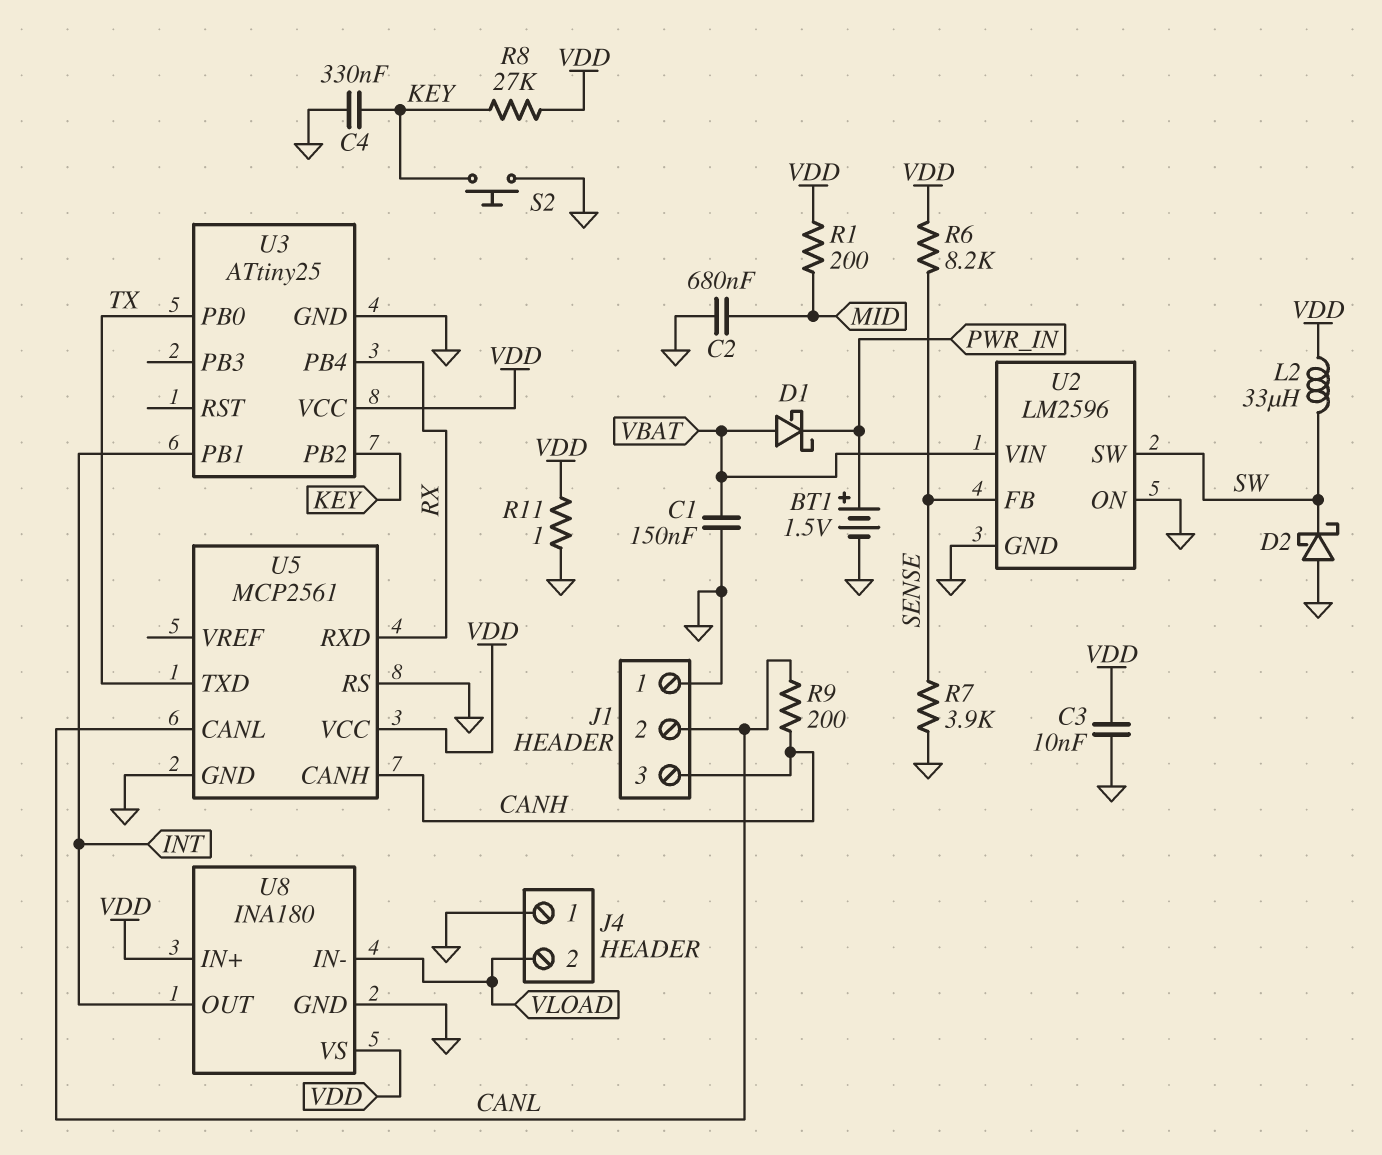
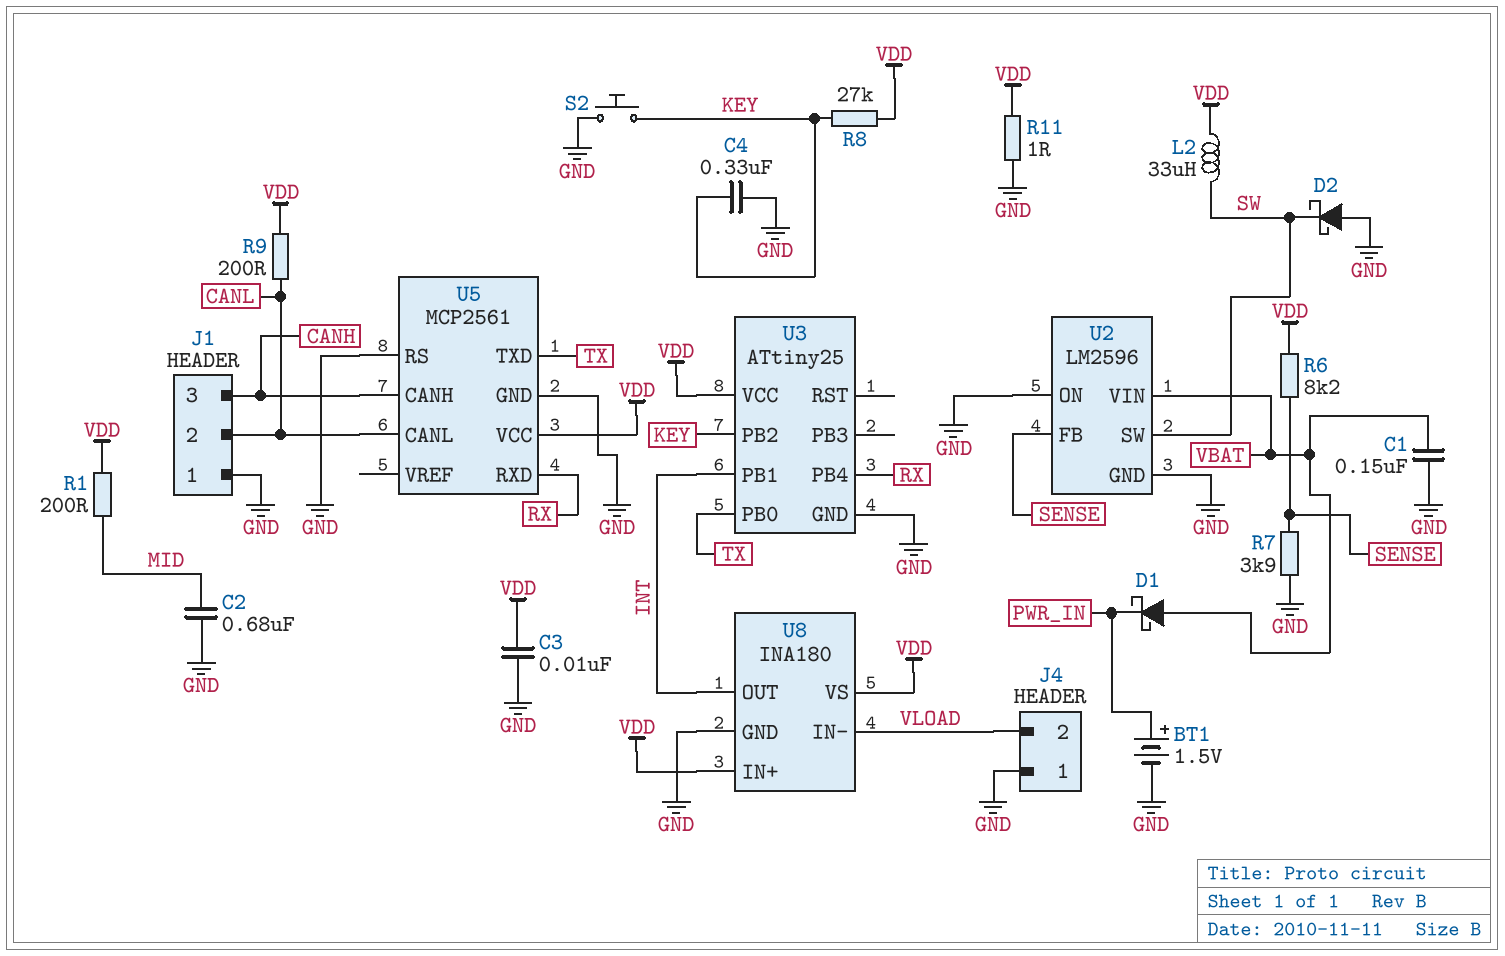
R9: 200 (CANH, CANL) -> 200 (CANL, VDD)

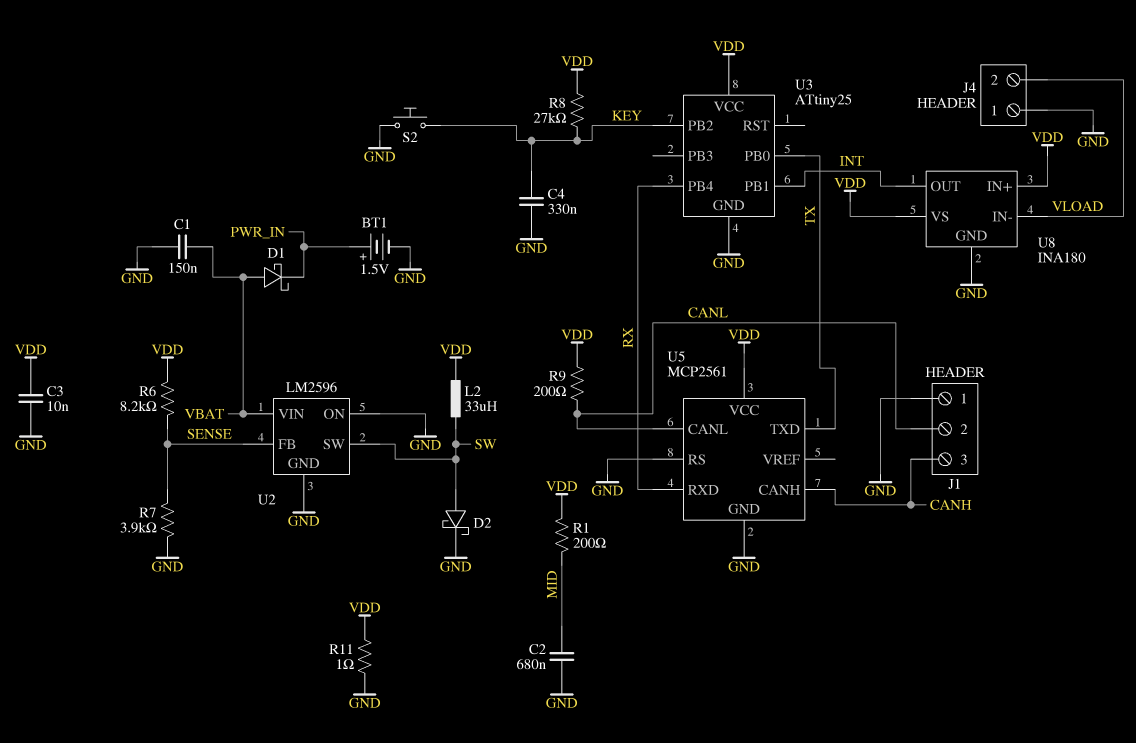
D2: schottky (A GND, K SW) -> schottky (A SW, K GND)

